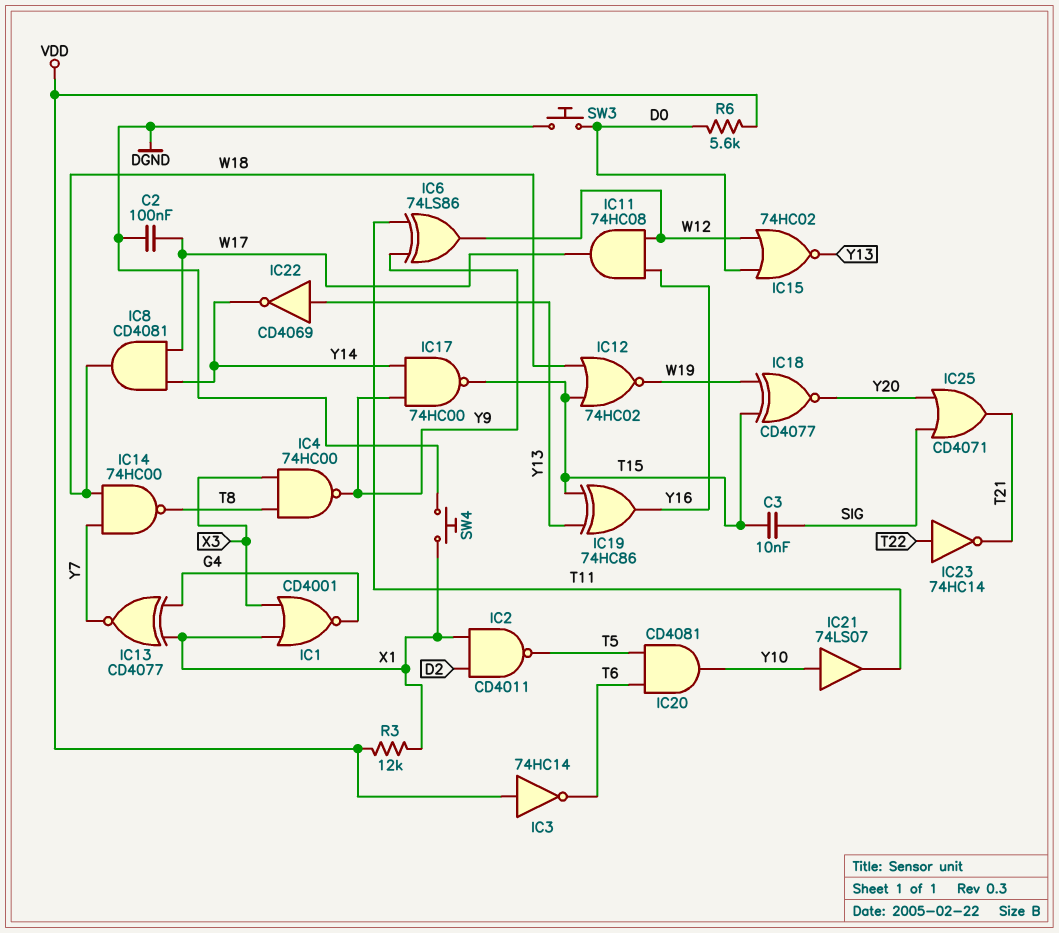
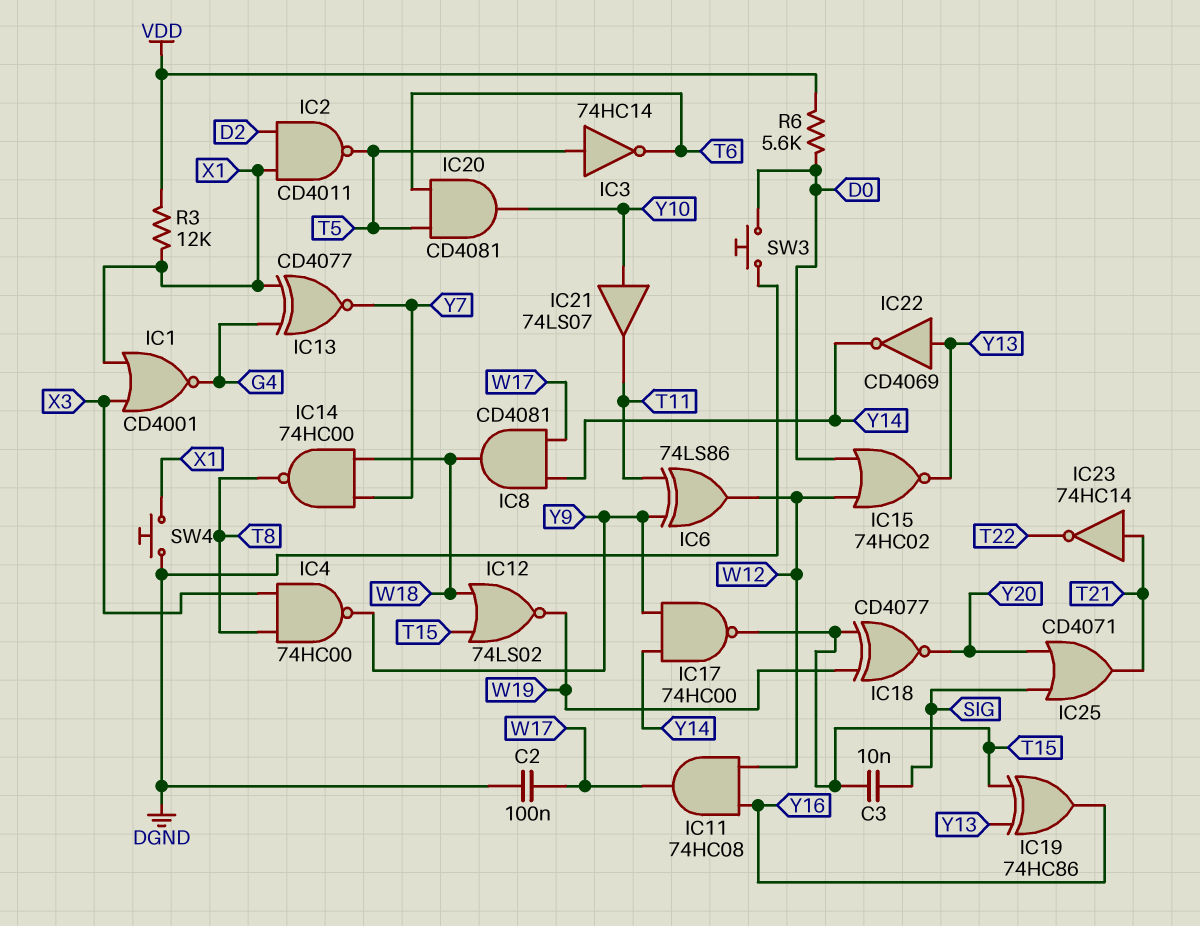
IC3: NOT 74HC14 (in VDD, out T6) -> NOT 74HC14 (in T5, out T6)
IC12: NOR 74HC02 (in T15, in W18, out W19) -> NOR 74LS02 (in T15, in W18, out W19)
IC23: NOT 74HC14 (in T22, out T21) -> NOT 74HC14 (in T21, out T22)

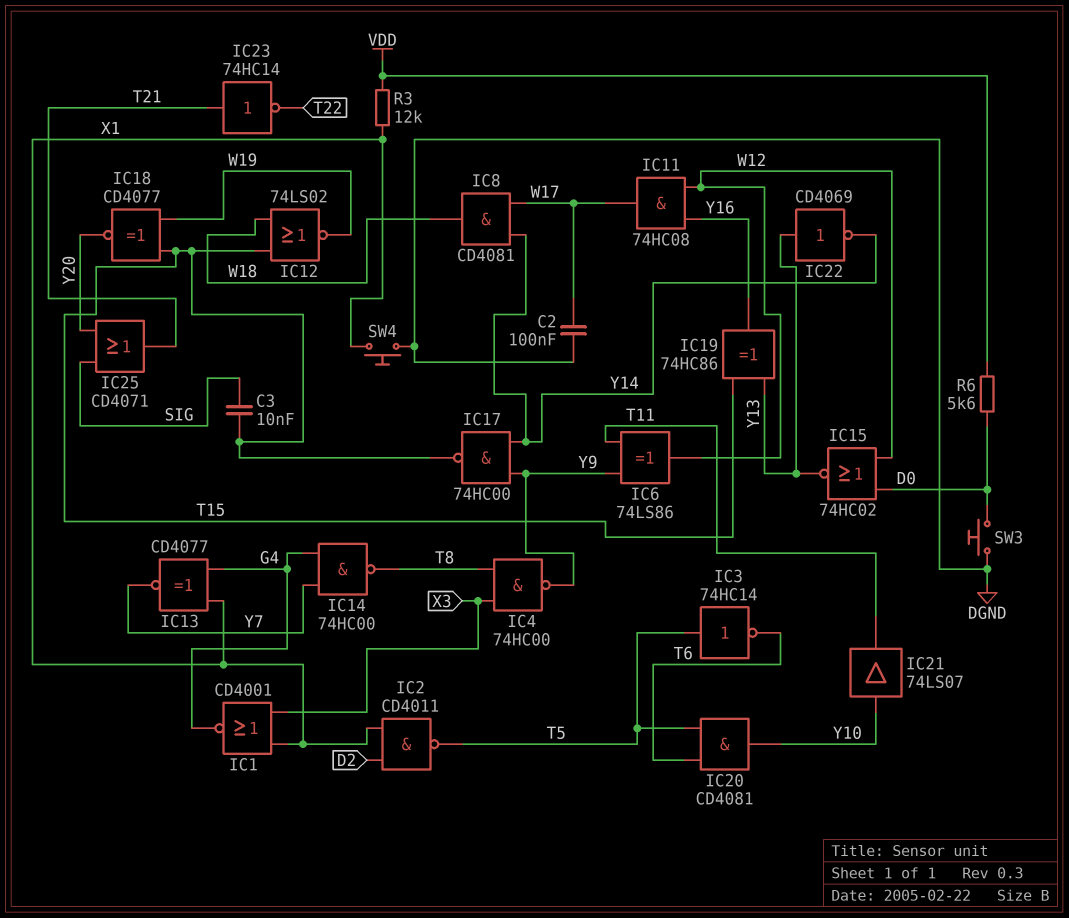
IC14: NAND 74HC00 (in W18, in Y7, out T8) -> NAND 74HC00 (in G4, in Y7, out T8)

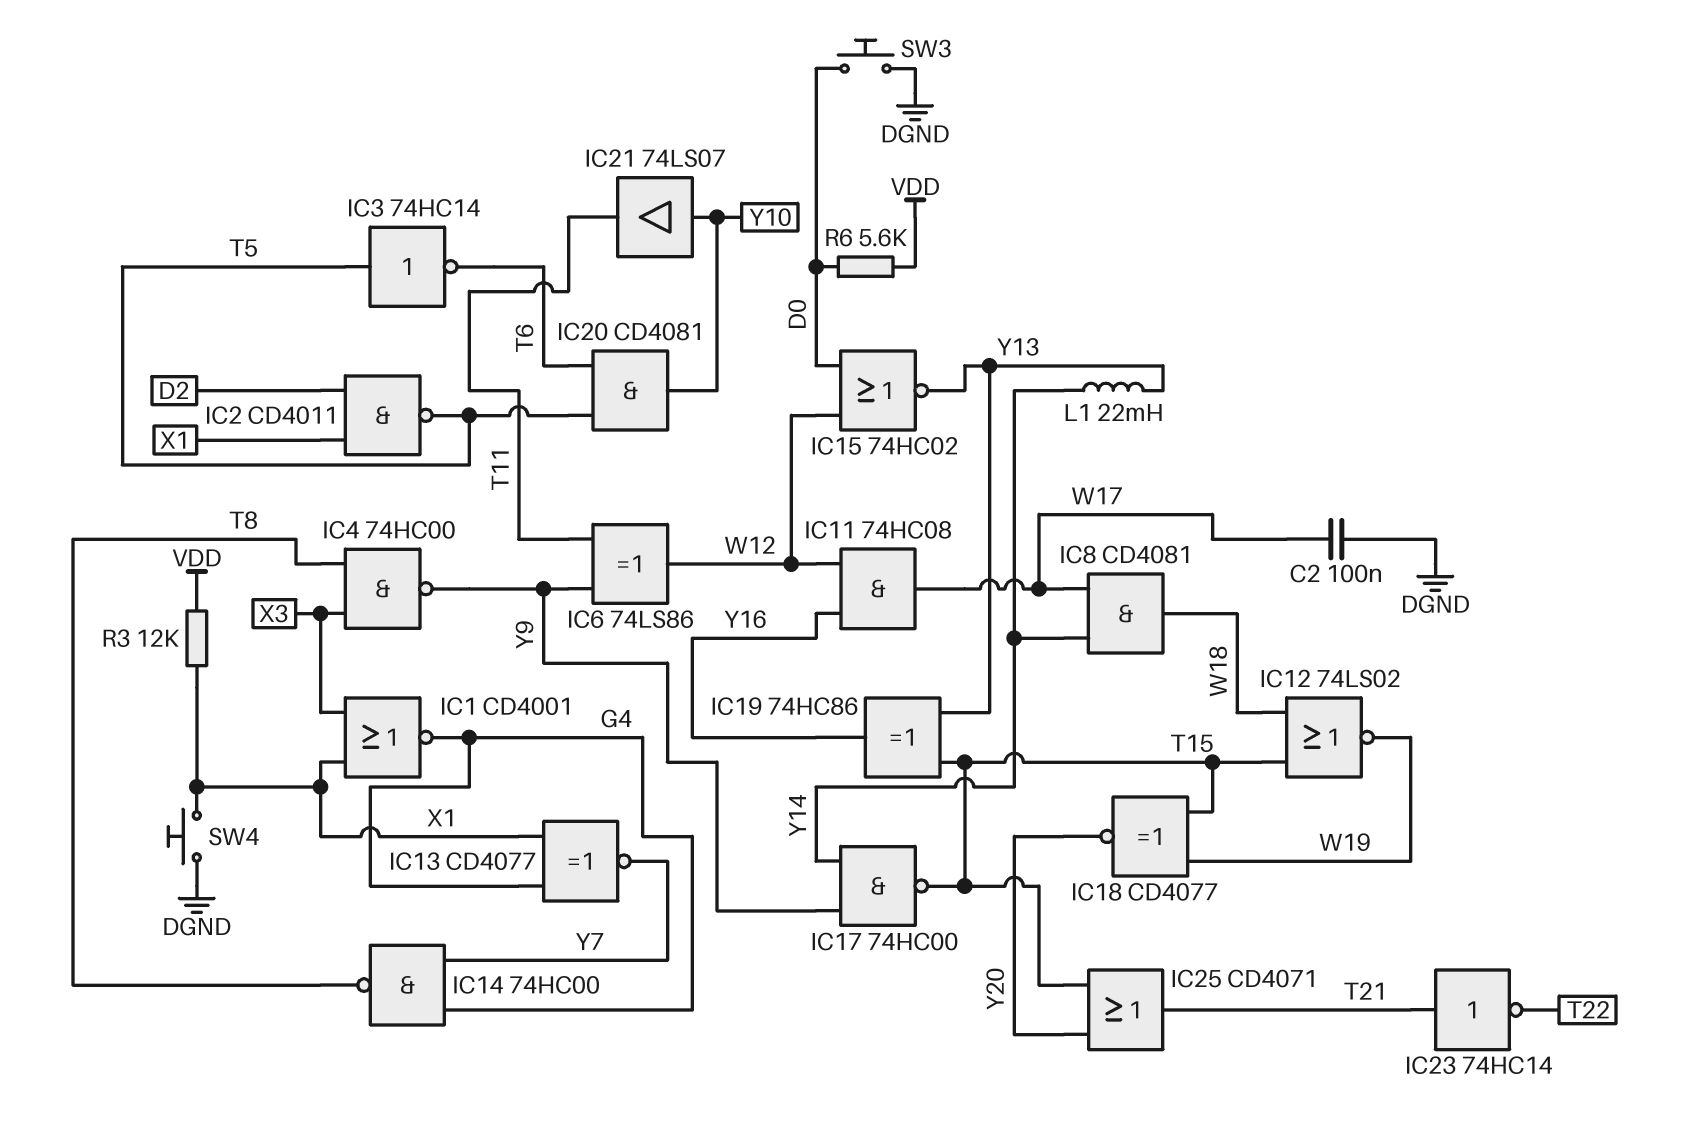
C3: 10nF (SIG, T15) -> none
IC22: NOT CD4069 (in Y13, out Y14) -> none
IC25: OR CD4071 (in SIG, in Y20, out T21) -> OR CD4071 (in T15, in Y20, out T21)
L1: none -> 22mH (Y13, Y14)

